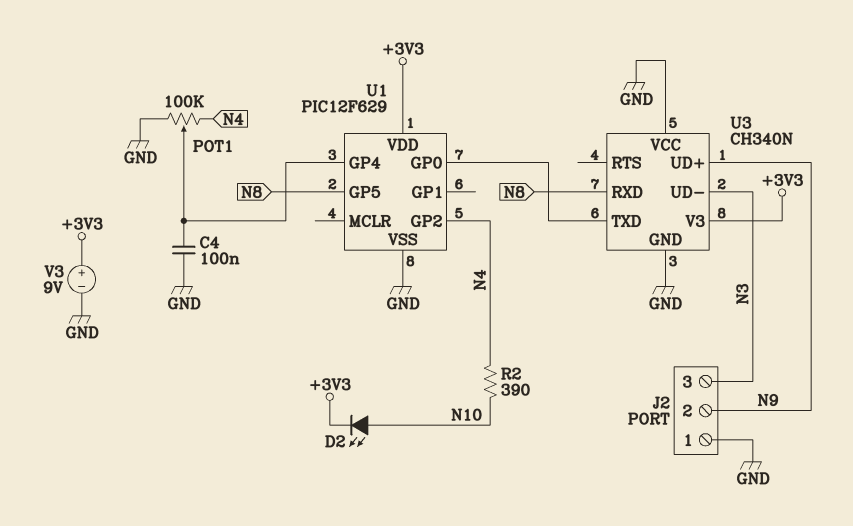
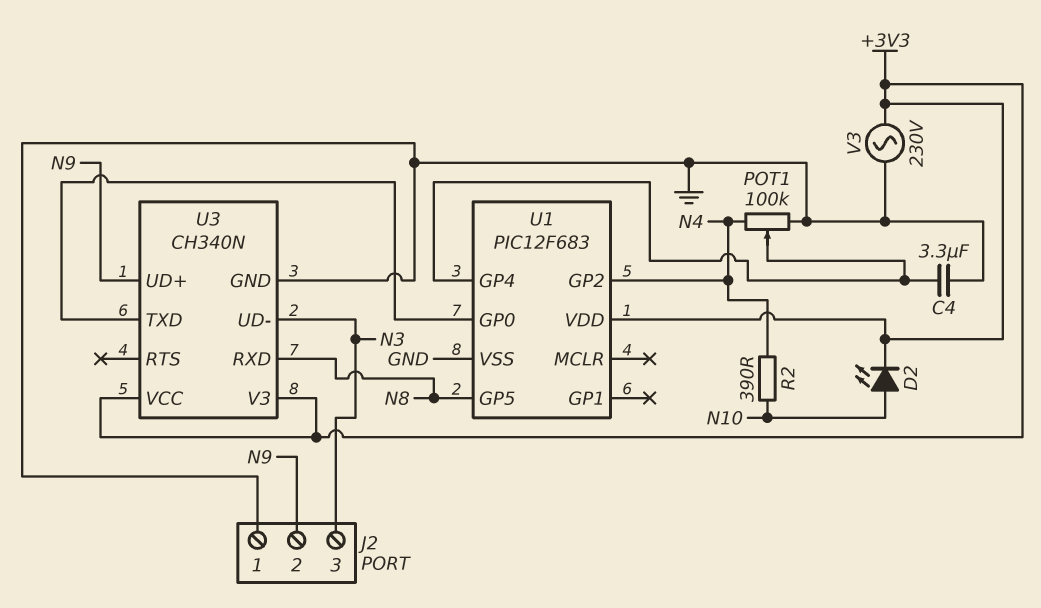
C4: 100nF (GND, U1/GP4) -> 3.3uF (GND, U1/GP4)
U1: PIC12F629 -> PIC12F683
U3 pin VCC: GND -> +3V3
V3: 9V (plus +3V3, minus GND) -> AC 230V (+3V3, GND)

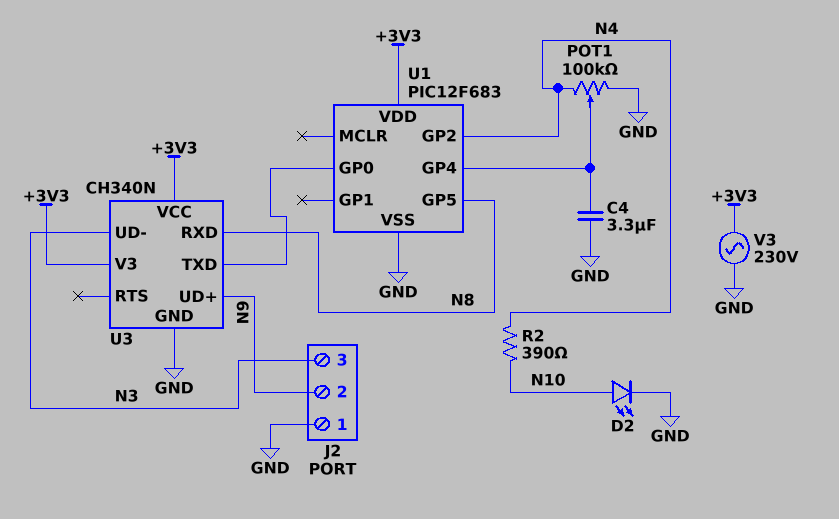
D2: LED (A N10, K +3V3) -> LED (A N10, K GND)

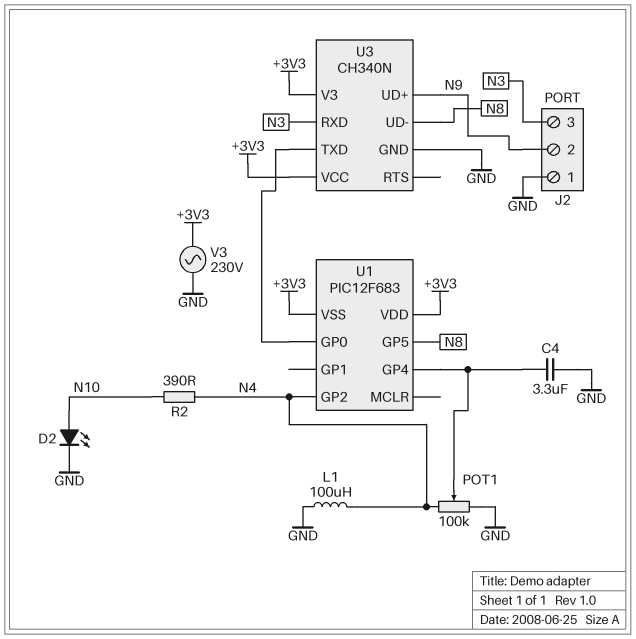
L1: none -> 100uH (GND, N4)
U1 pin VSS: GND -> +3V3
U3 pin RXD: N8 -> N3
U3 pin UD-: N3 -> N8

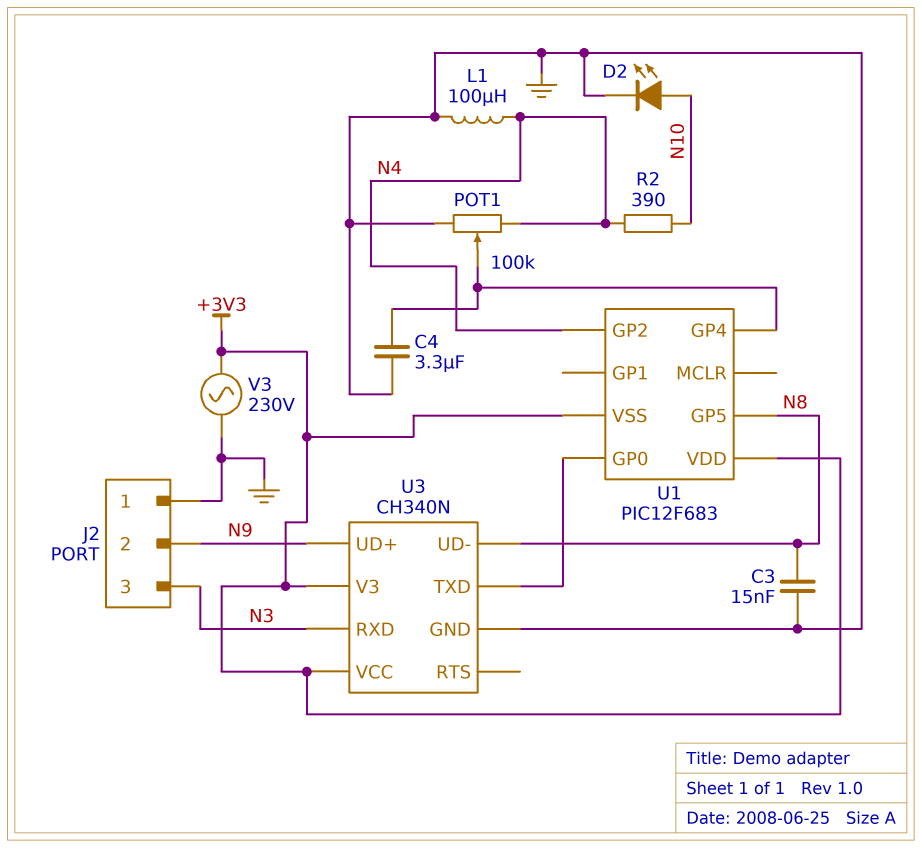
C3: none -> 15nF (GND, N8)

